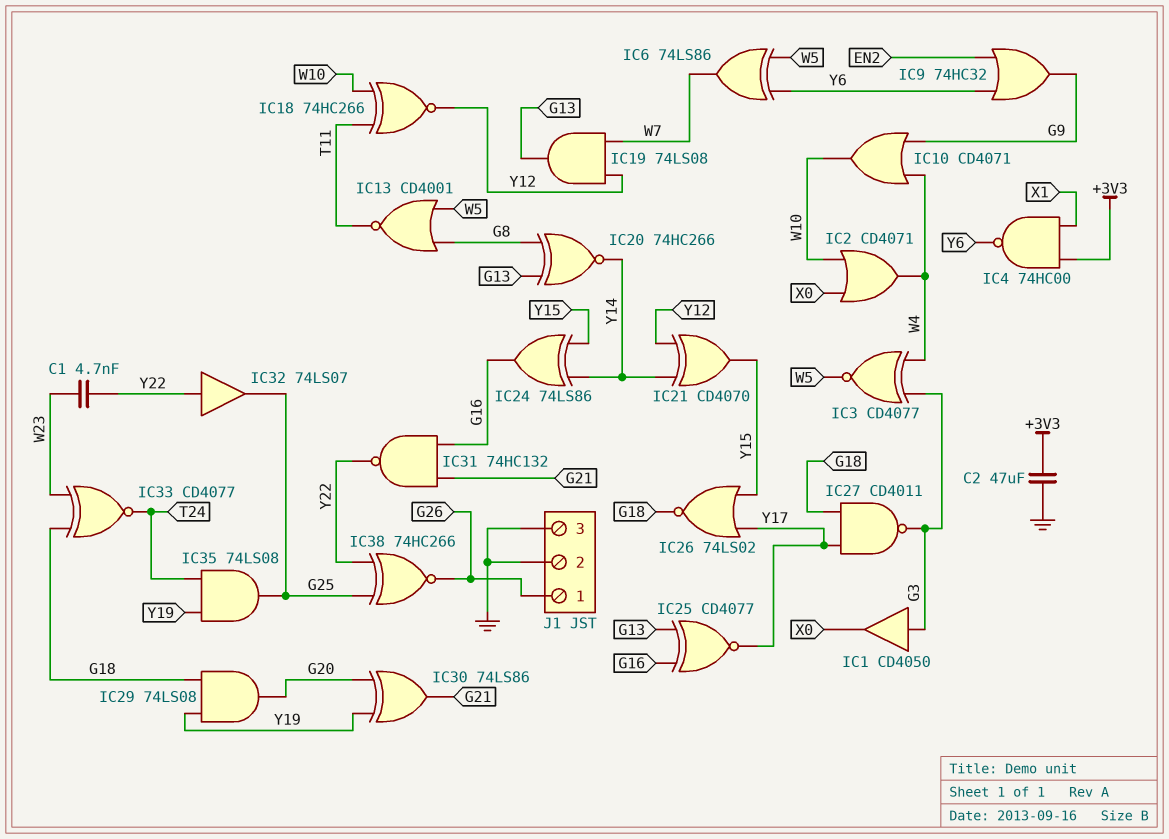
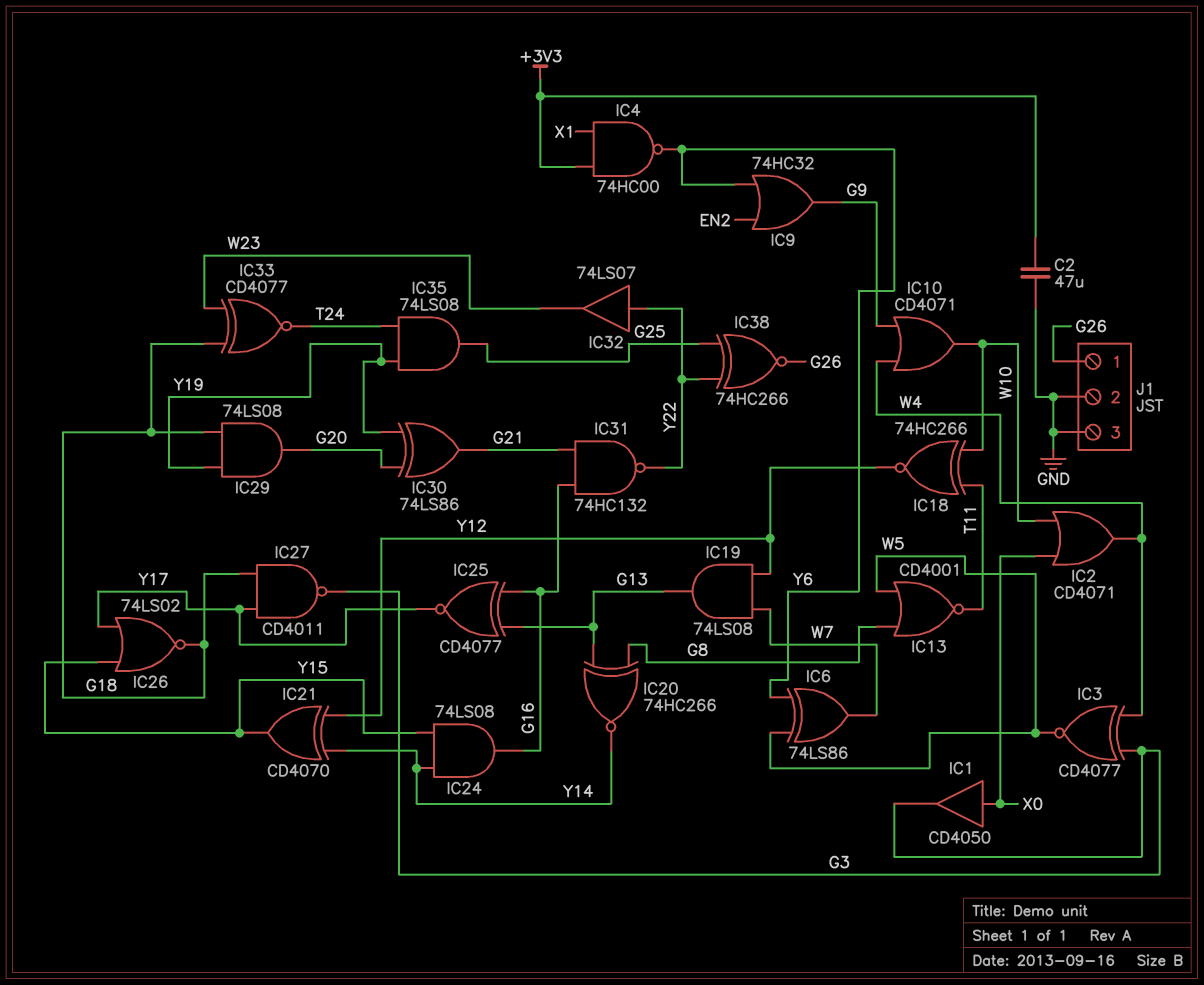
C1: 4.7nF (W23, Y22) -> none
IC1: buffer CD4050 (in G3, out X0) -> buffer CD4050 (in X0, out G3)
IC24: XOR 74LS86 (in Y14, in Y15, out G16) -> AND 74LS08 (in Y14, in Y15, out G16)
IC32: buffer 74LS07 (in Y22, out G25) -> buffer 74LS07 (in Y22, out W23)

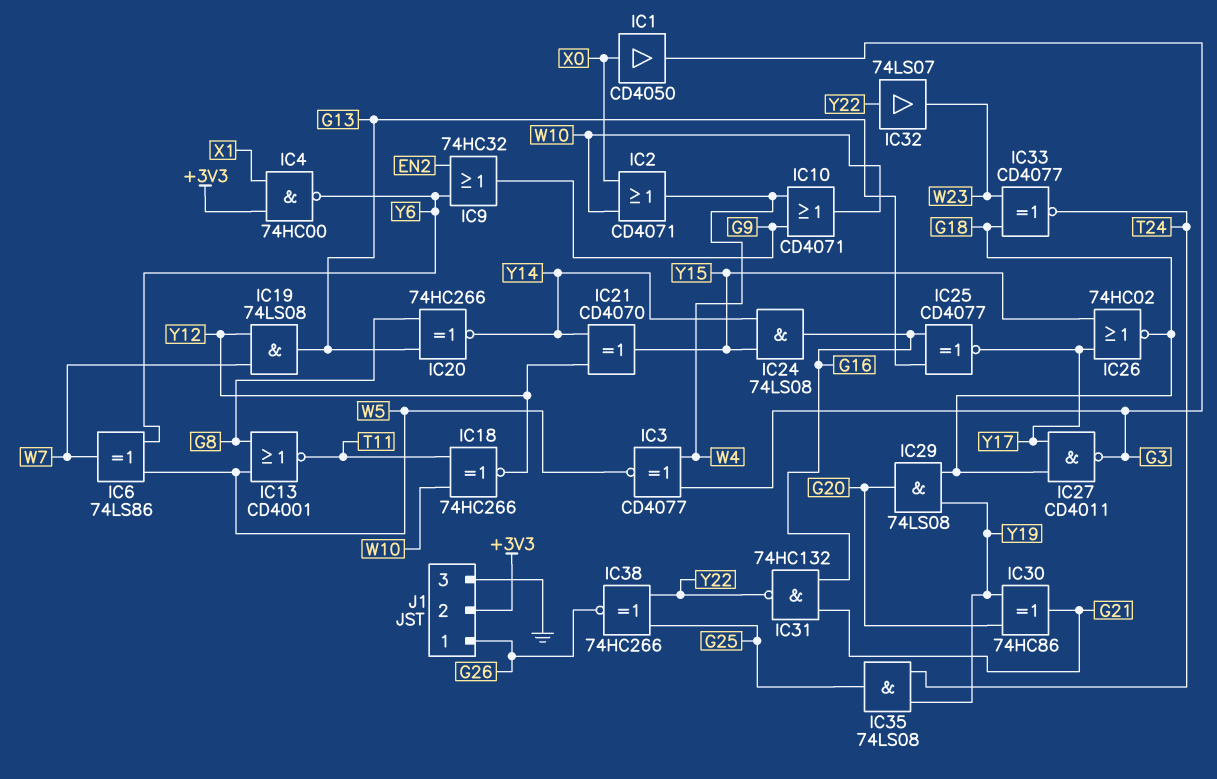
C2: 47uF (+3V3, GND) -> none
IC26: NOR 74LS02 (in Y15, in Y17, out G18) -> NOR 74HC02 (in Y15, in Y17, out G18)
IC30: XOR 74LS86 (in G20, in Y19, out G21) -> XOR 74HC86 (in G20, in Y19, out G21)
J1 pin 2: GND -> +3V3

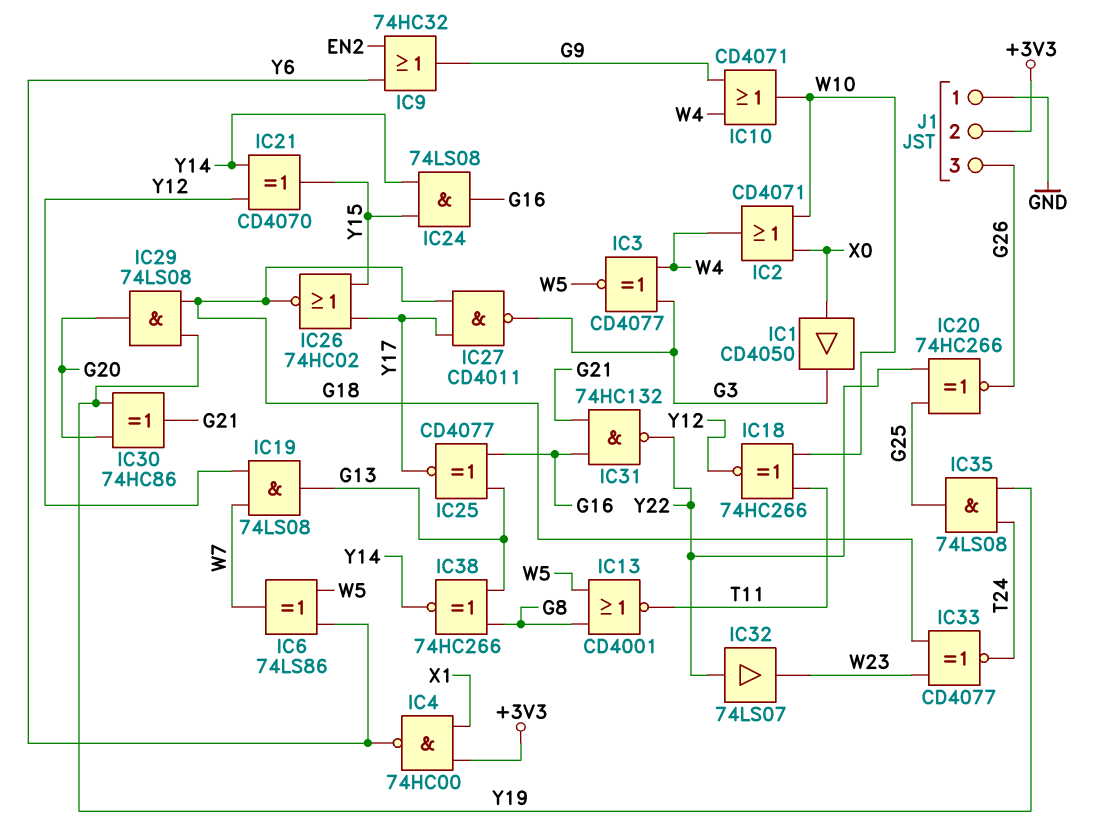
IC20: XNOR 74HC266 (in G8, in G13, out Y14) -> XNOR 74HC266 (in G25, in Y22, out G26)
IC38: XNOR 74HC266 (in G25, in Y22, out G26) -> XNOR 74HC266 (in G8, in G13, out Y14)
J1 pin 1: G26 -> GND
J1 pin 3: GND -> G26

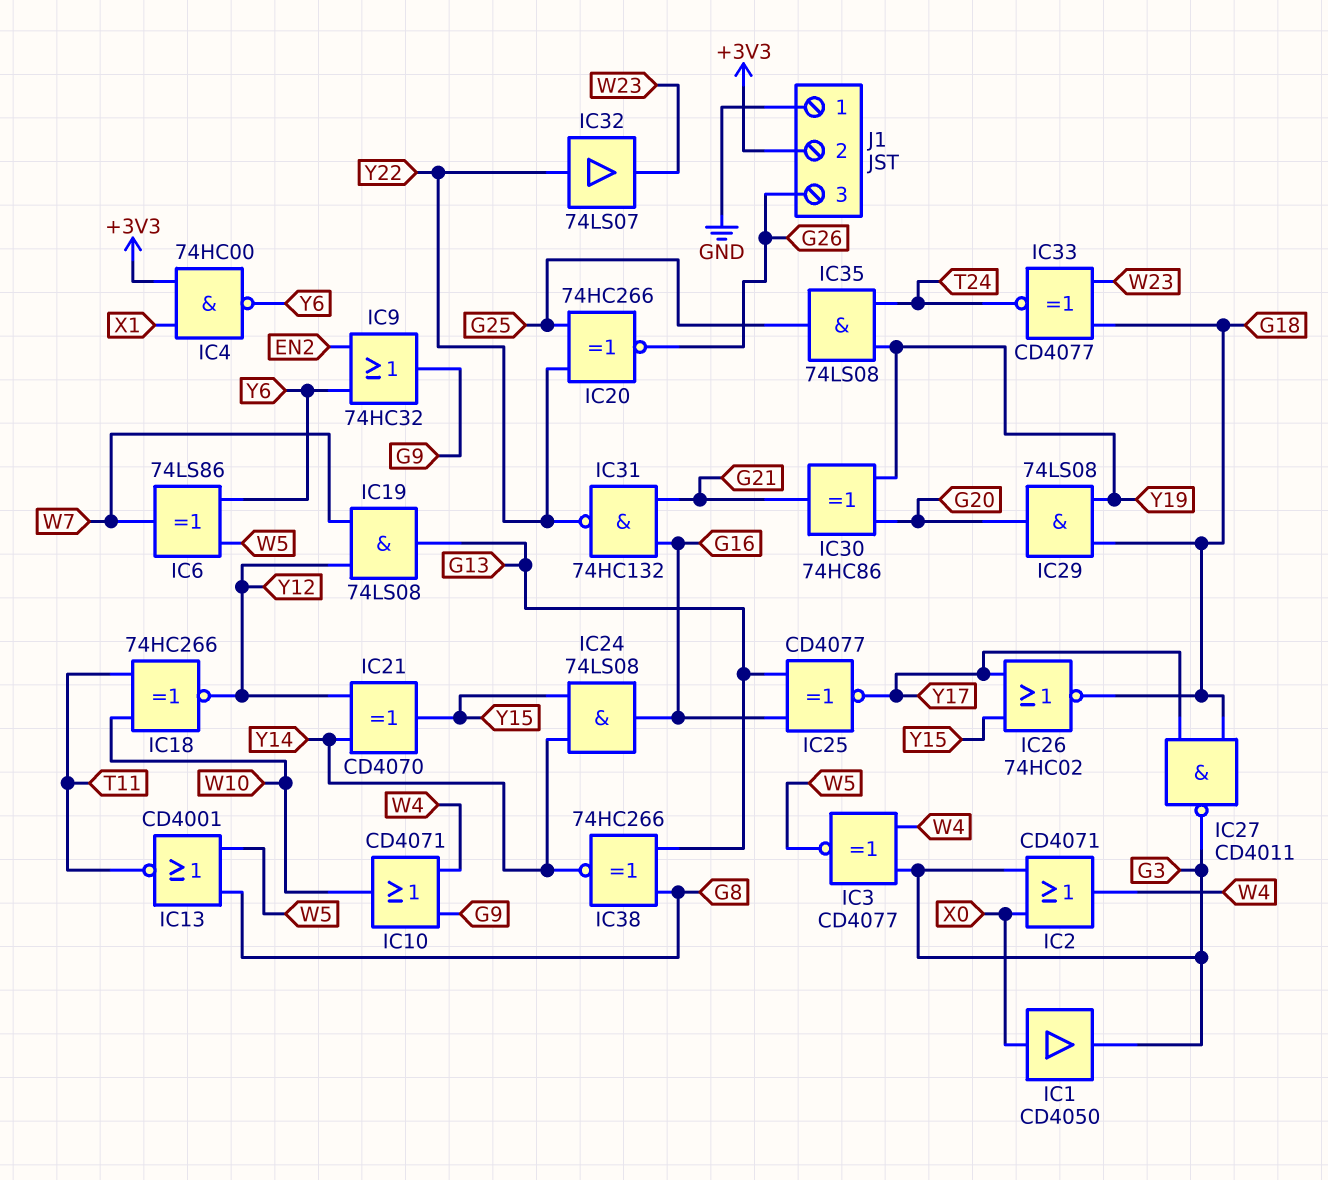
IC2: OR CD4071 (in W10, in X0, out W4) -> OR CD4071 (in G3, in X0, out W4)

